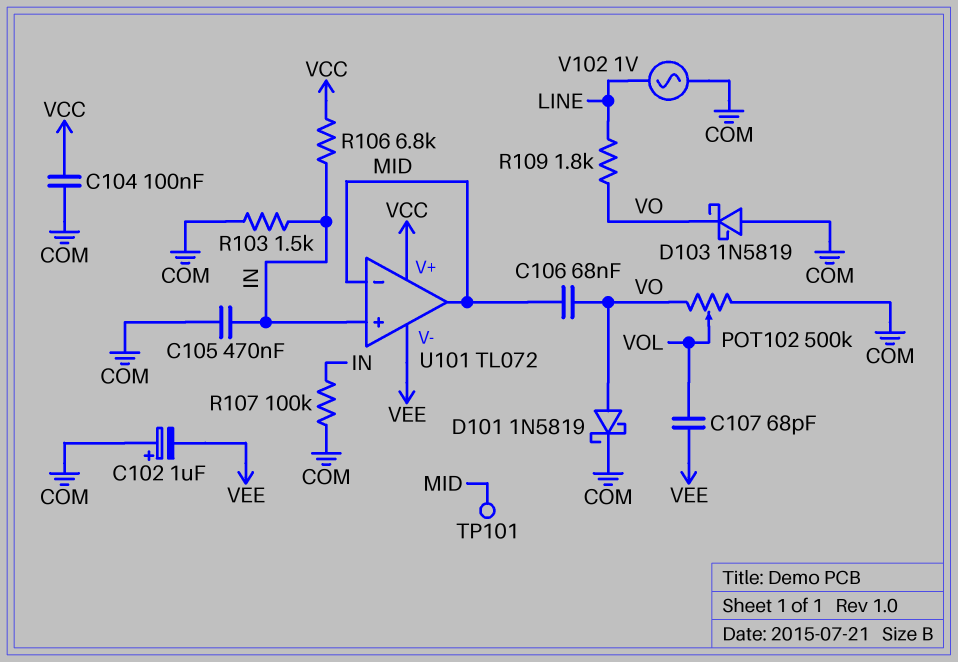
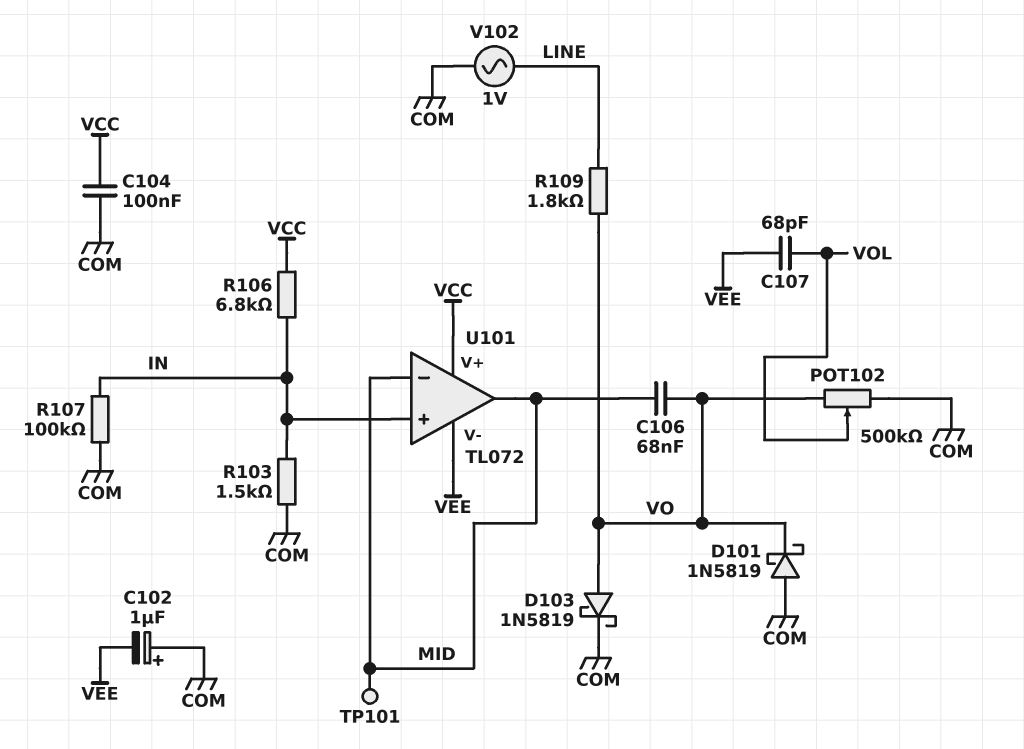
C105: 470nF (COM, IN) -> none
D101: schottky 1N5819 (A VO, K COM) -> schottky 1N5819 (A COM, K VO)
D103: schottky 1N5819 (A COM, K VO) -> schottky 1N5819 (A VO, K COM)

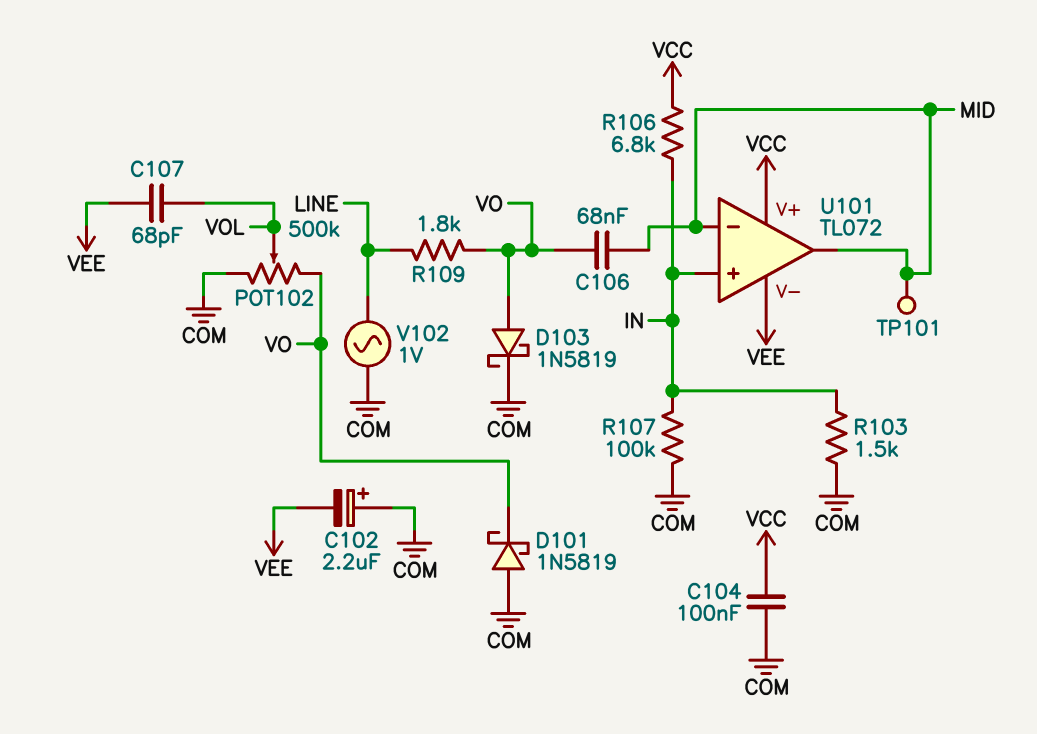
C102: 1uF (plus COM, minus VEE) -> 2.2uF (plus COM, minus VEE)

